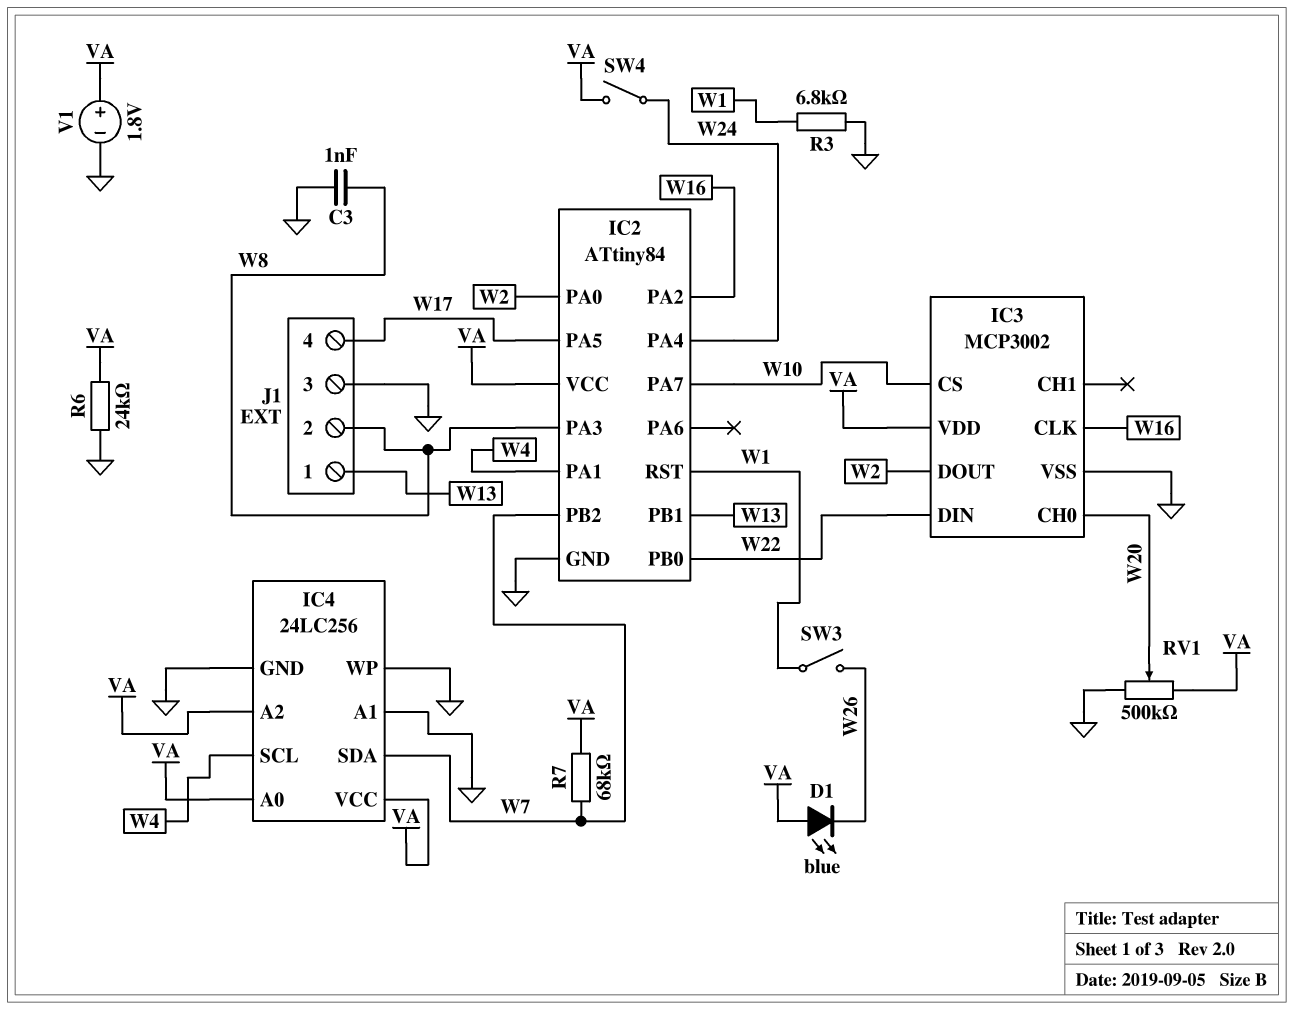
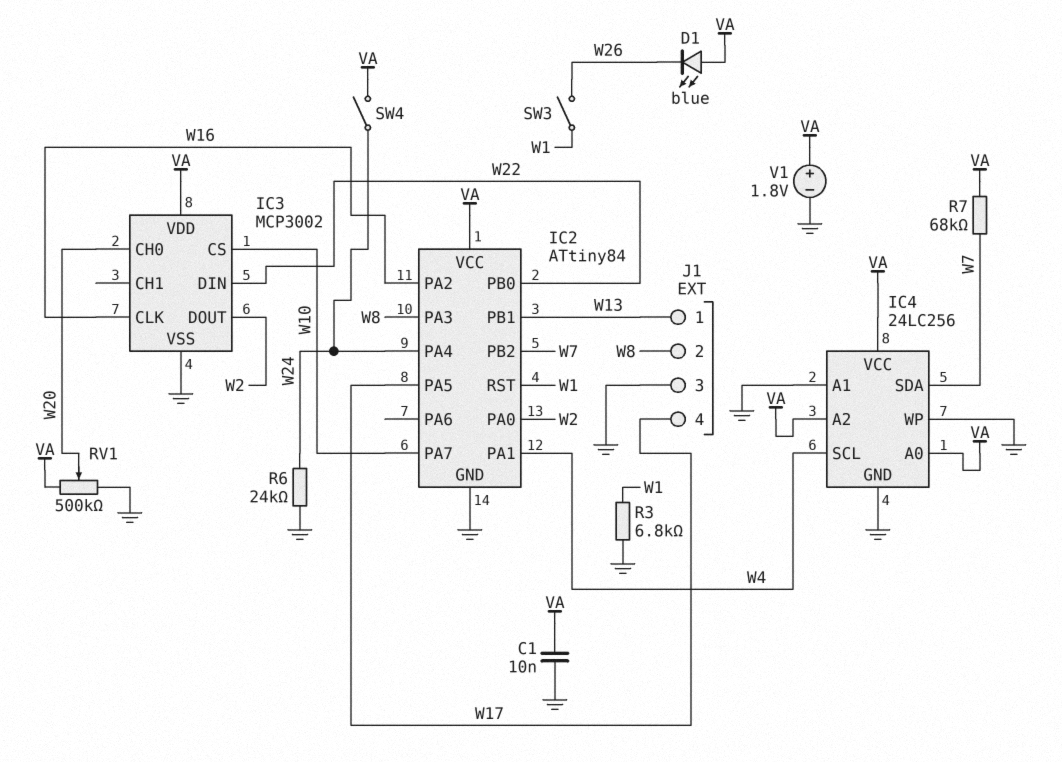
C1: none -> 10nF (GND, VA)
C3: 1nF (GND, W8) -> none
R6: 24k (GND, VA) -> 24k (GND, W24)

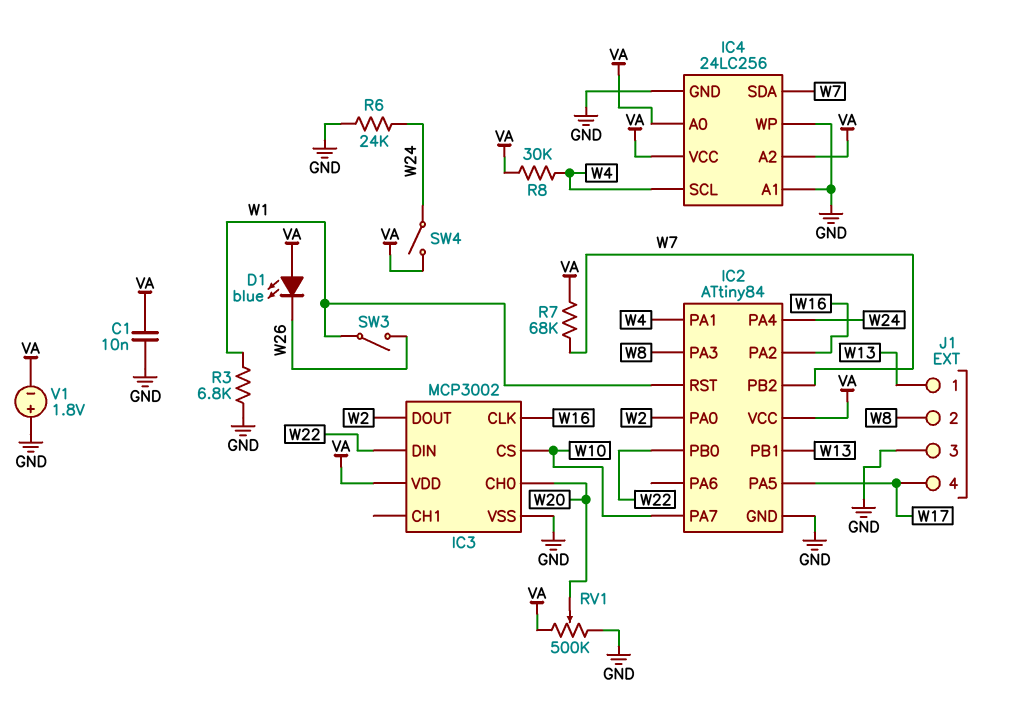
R8: none -> 30k (VA, W4)
V1: 1.8V (plus VA, minus GND) -> 1.8V (plus GND, minus VA)

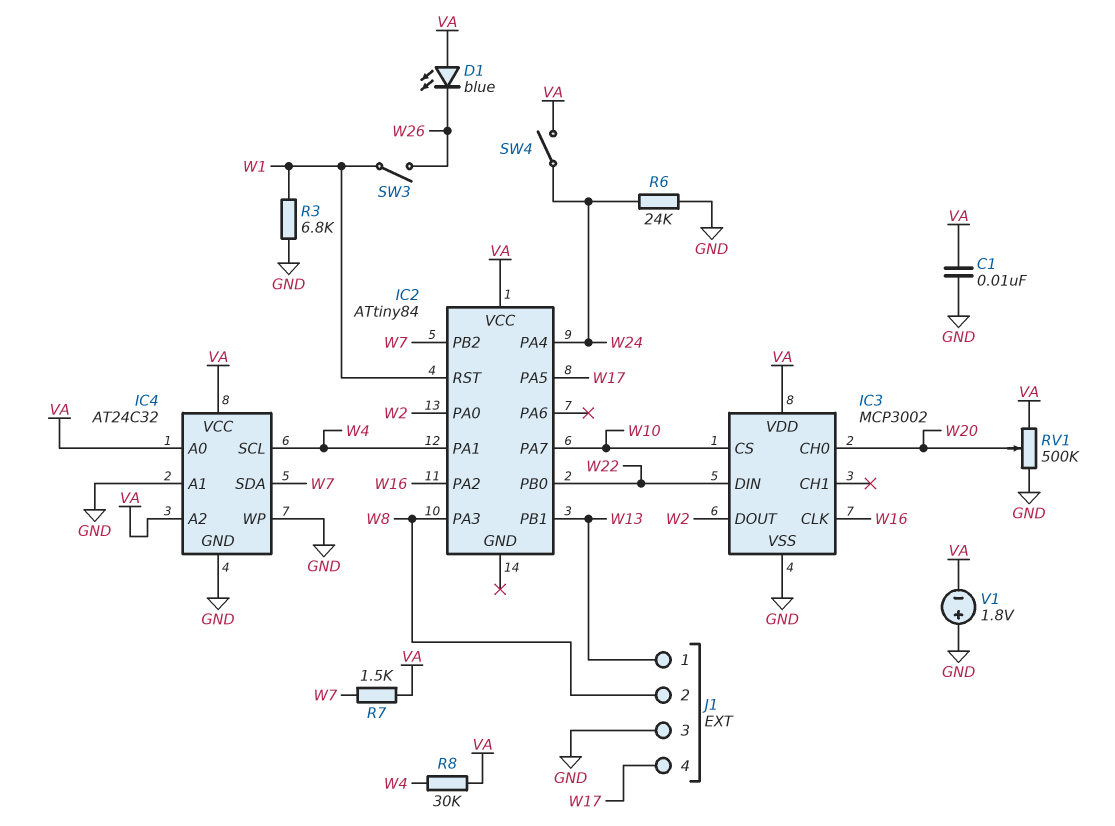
IC2 pin GND: GND -> none
IC4: 24LC256 -> AT24C32
R7: 68k (VA, W7) -> 1.5k (VA, W7)

